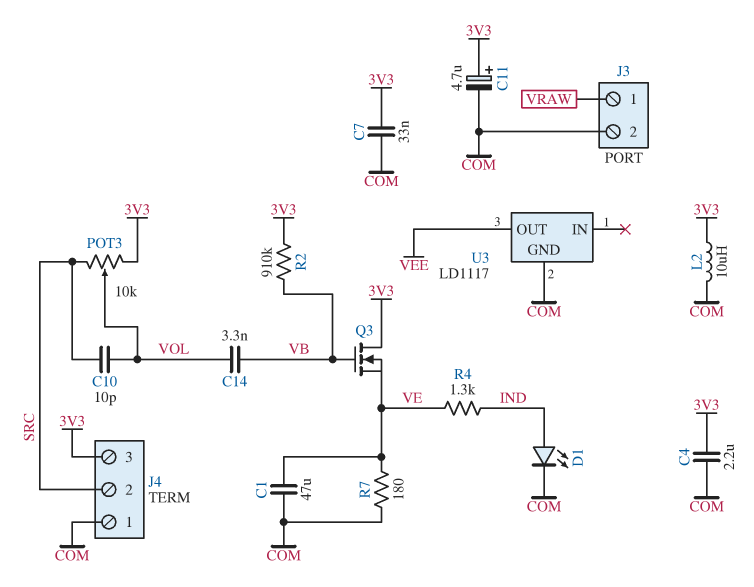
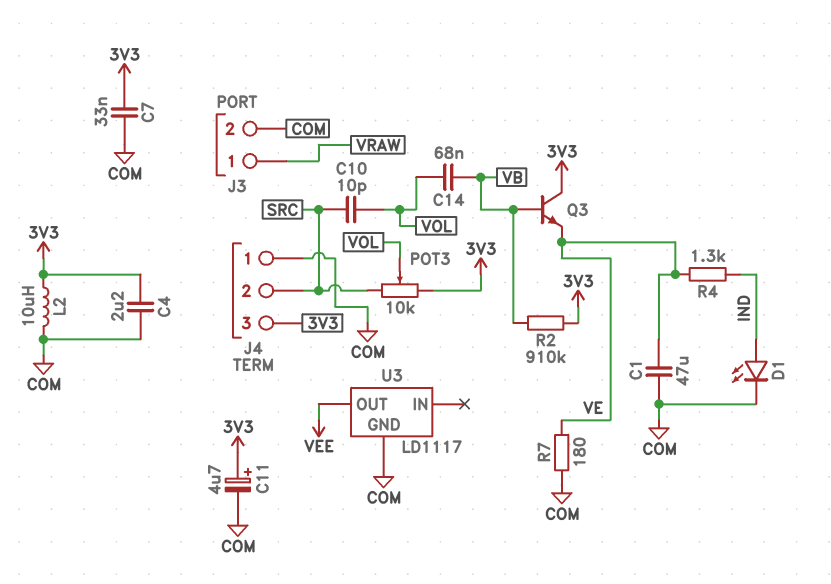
C14: 3.3nF (VB, VOL) -> 68nF (VB, VOL)
Q3: NMOS (G VB, D 3V3, S VE) -> NPN (B VB, C 3V3, E VE)

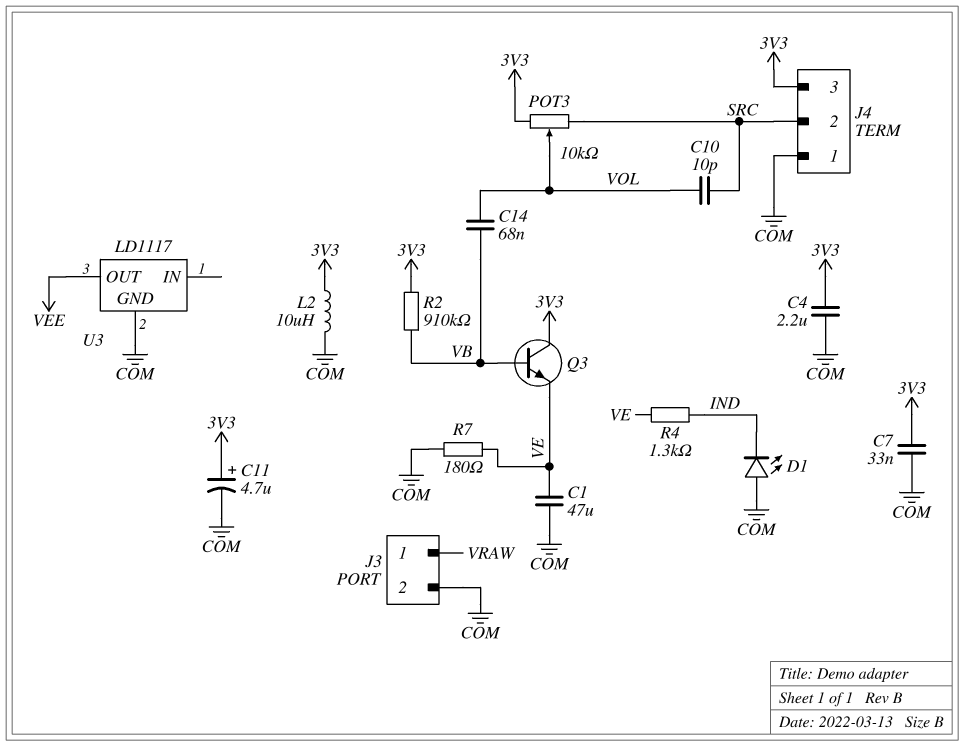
D1: LED (A IND, K COM) -> LED (A COM, K IND)

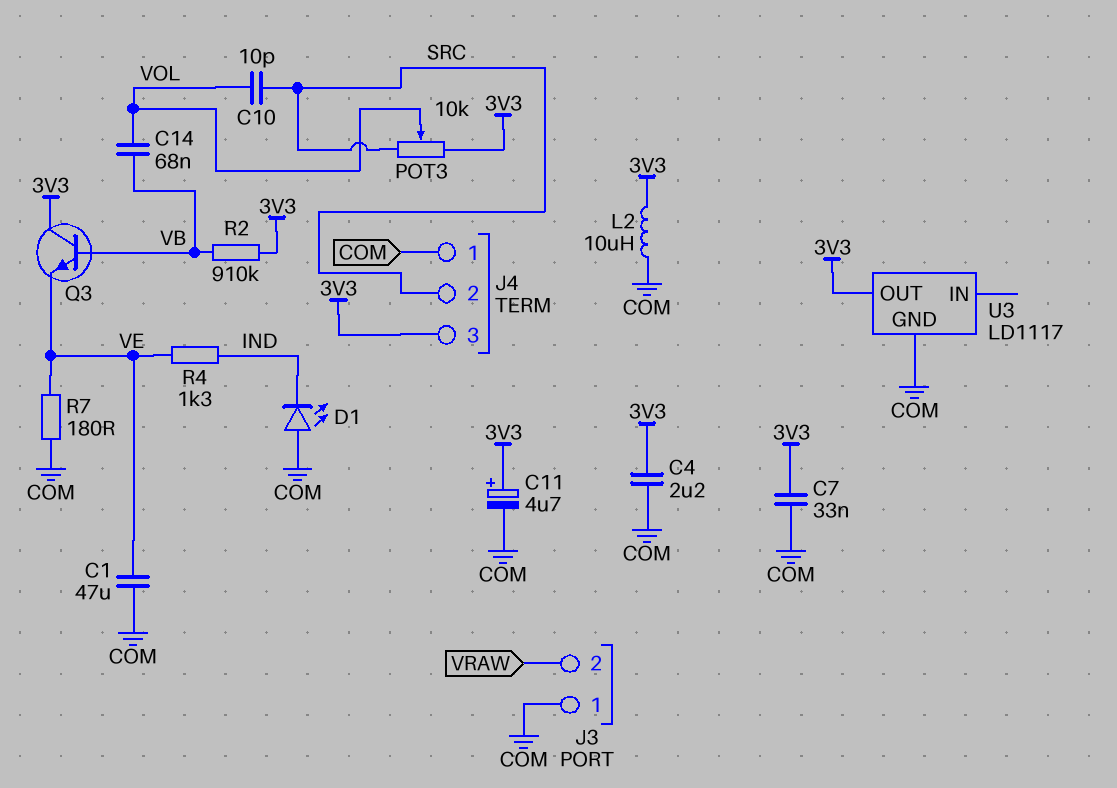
J3 pin 1: VRAW -> COM
J3 pin 2: COM -> VRAW
U3 pin OUT: VEE -> 3V3

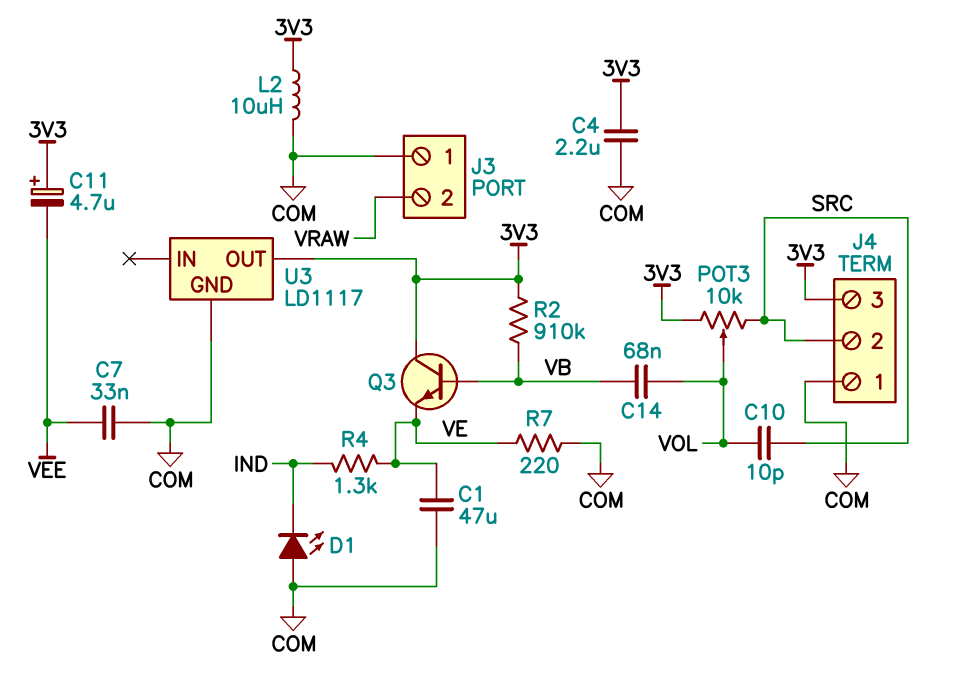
C7: 33nF (3V3, COM) -> 33nF (COM, VEE)
C11: 4.7uF (plus 3V3, minus COM) -> 4.7uF (plus 3V3, minus VEE)
R7: 180 (COM, VE) -> 220 (COM, VE)

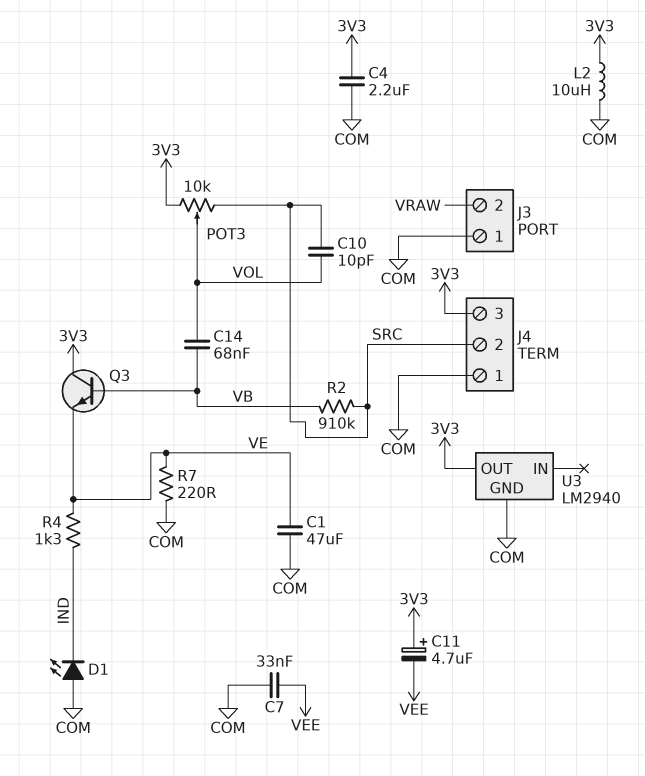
R2: 910k (3V3, VB) -> 910k (SRC, VB)
U3: LD1117 -> LM2940

